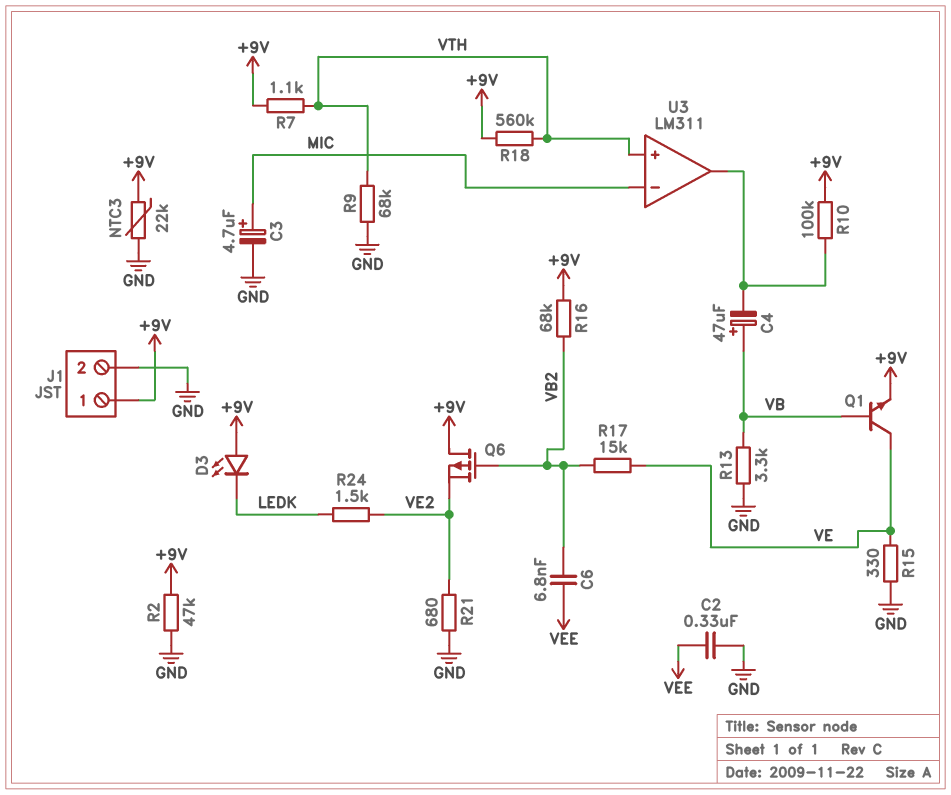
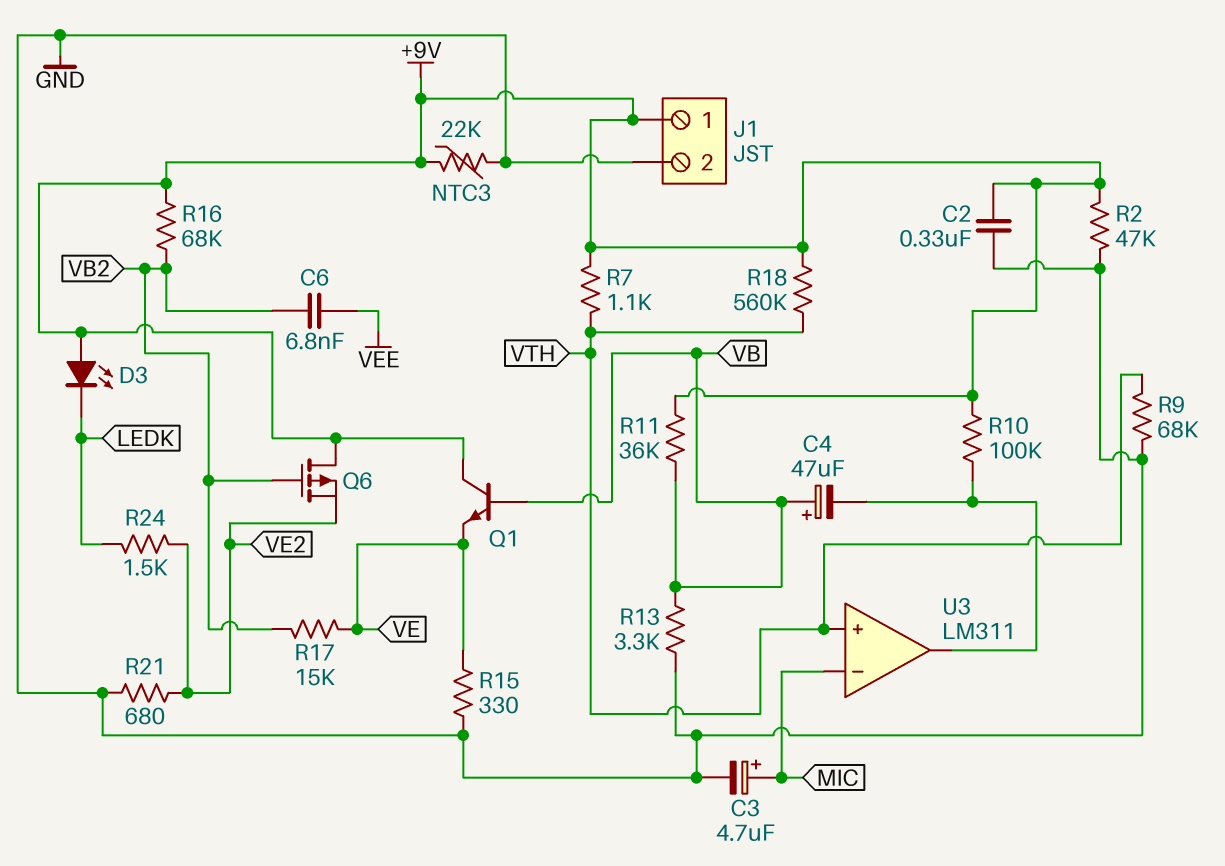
C2: 330nF (GND, VEE) -> 330nF (+9V, GND)
Q1: NPN (B VB, C VE, E +9V) -> NPN (B VB, C +9V, E VE)
R11: none -> 36k (+9V, VB)

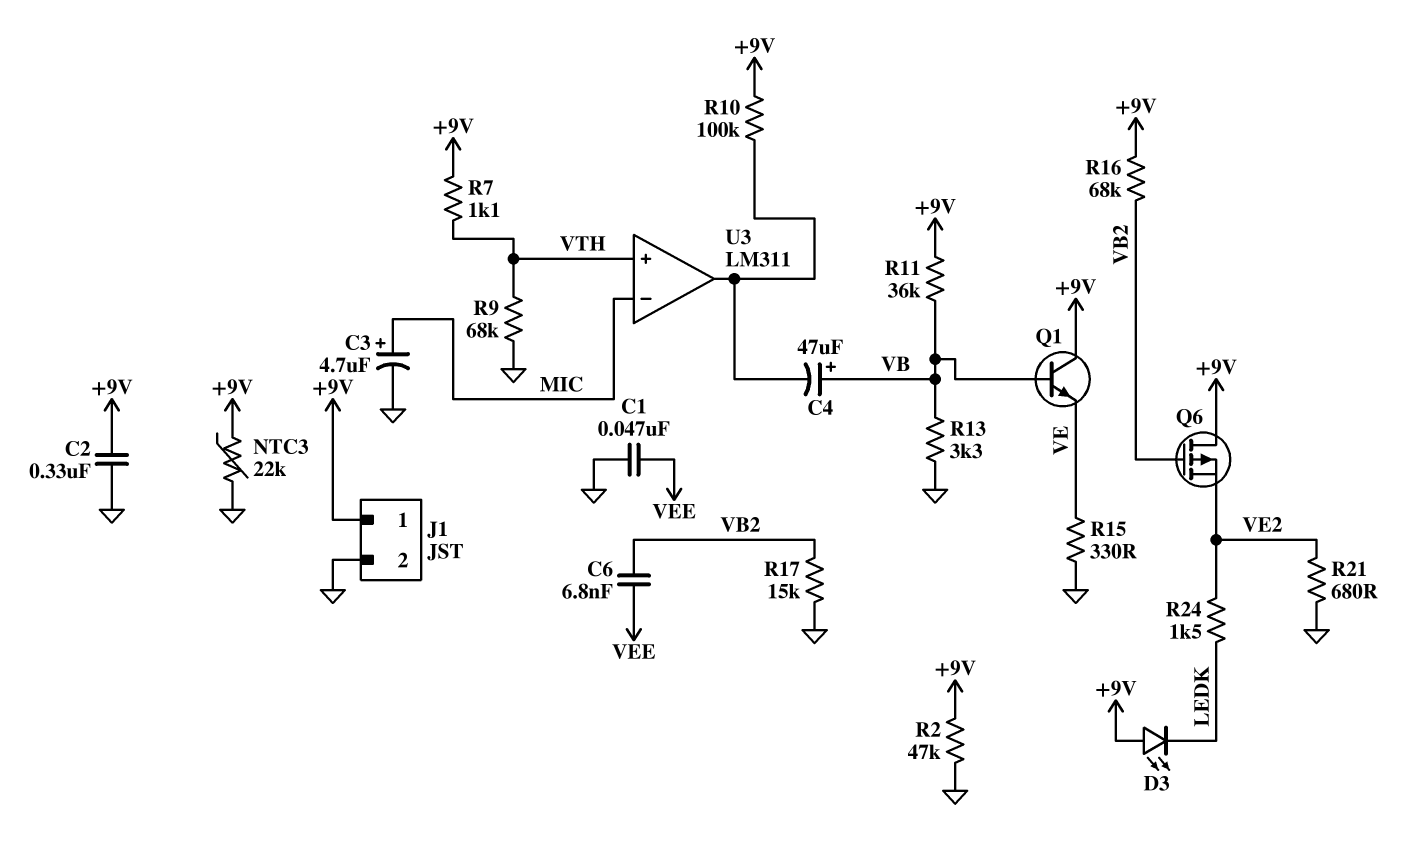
C1: none -> 47nF (GND, VEE)
R17: 15k (VB2, VE) -> 15k (GND, VB2)
R18: 560k (+9V, VTH) -> none

